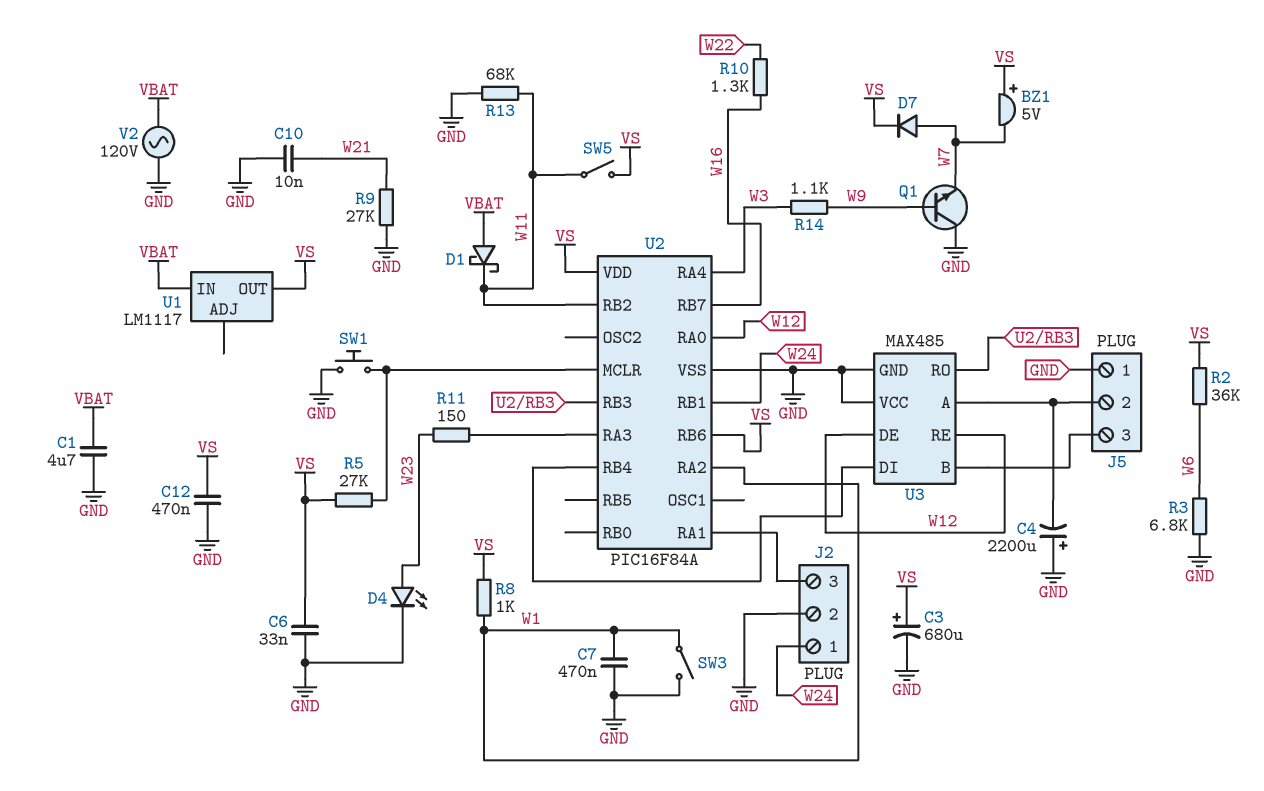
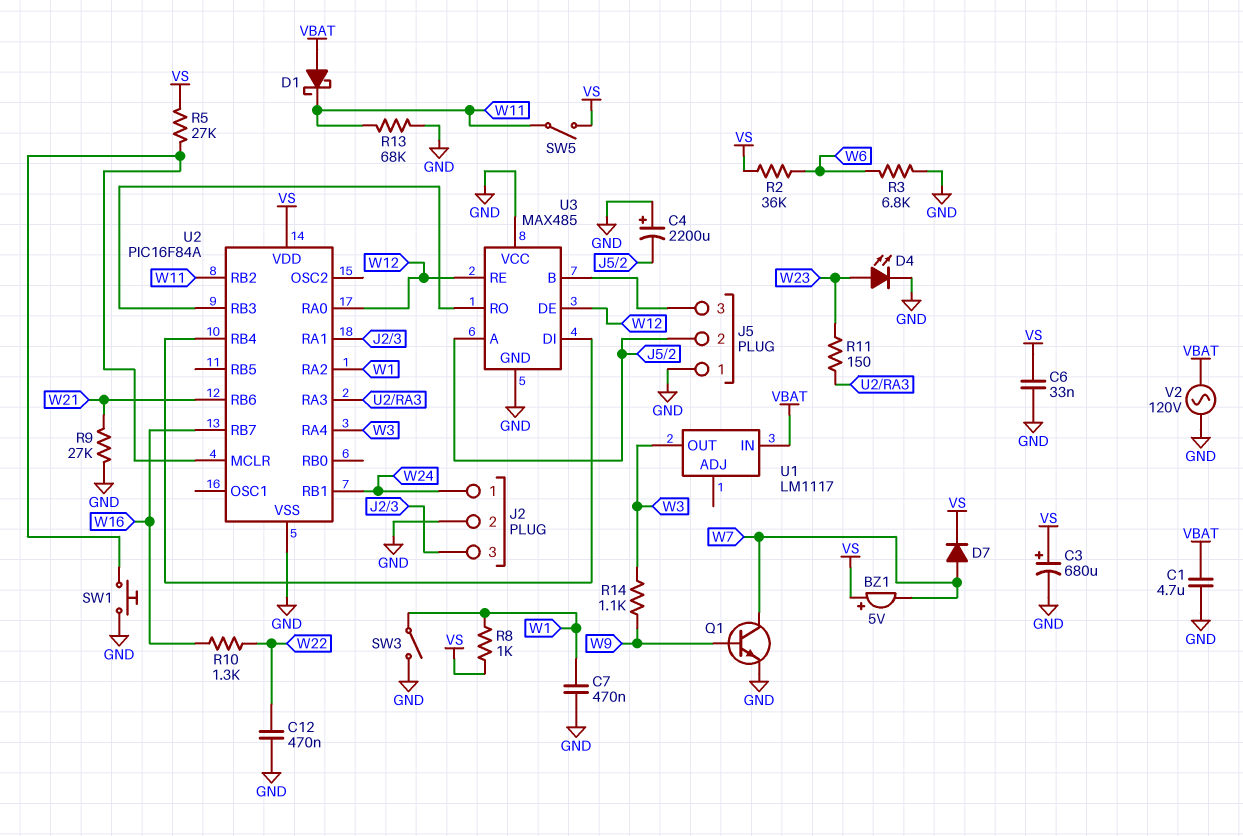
C10: 10nF (GND, W21) -> none
C12: 470nF (GND, VS) -> 470nF (GND, W22)
Q1: NPN (B W9, C GND, E W7) -> NPN (B W9, C W7, E GND)
U1 pin OUT: VS -> W3
U2 pin RB6: VS -> W21

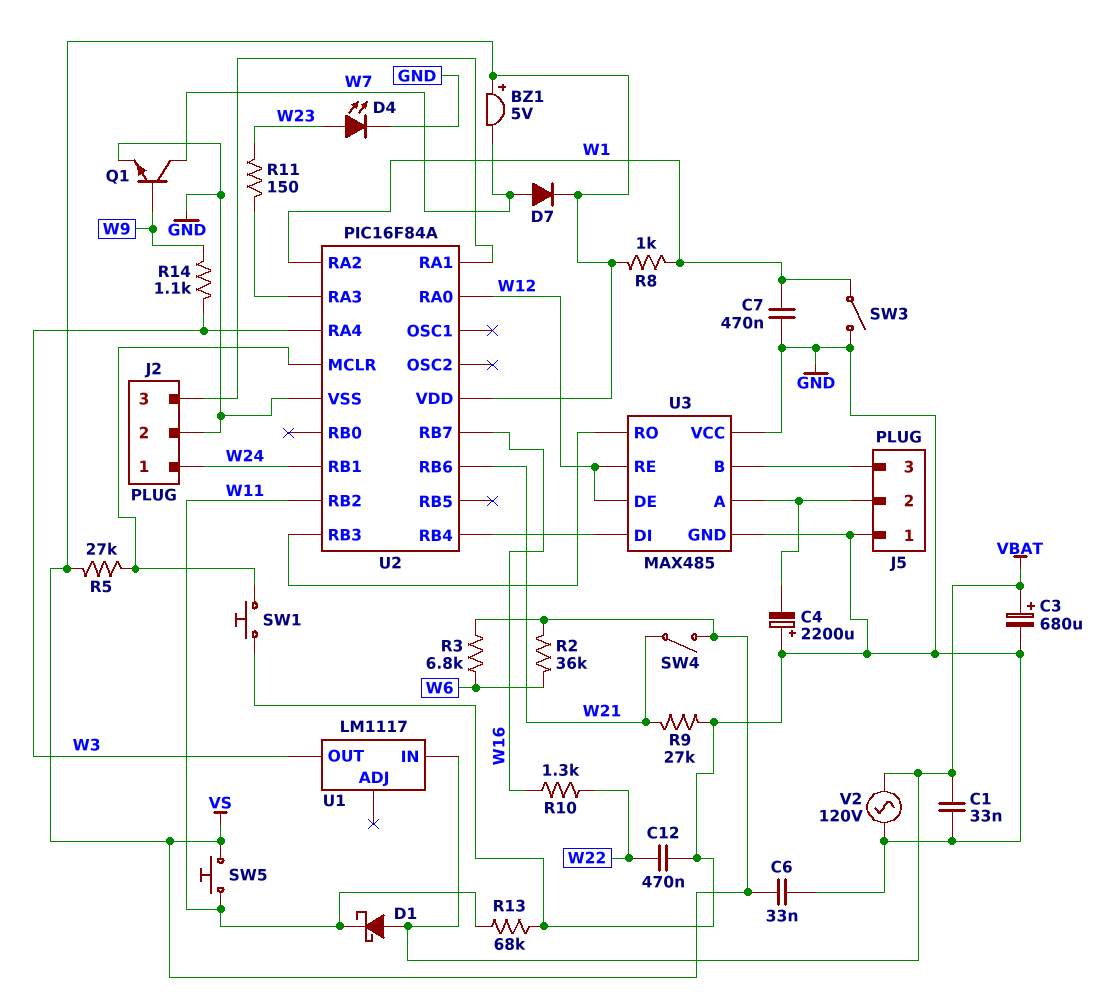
C1: 4.7uF (GND, VBAT) -> 33nF (GND, VBAT)
C3: 680uF (plus VS, minus GND) -> 680uF (plus VBAT, minus GND)
R3: 6.8k (GND, W6) -> 6.8k (VS, W6)
SW4: none -> switch (VS, W21)
SW5: switch (VS, W11) -> button (VS, W11)

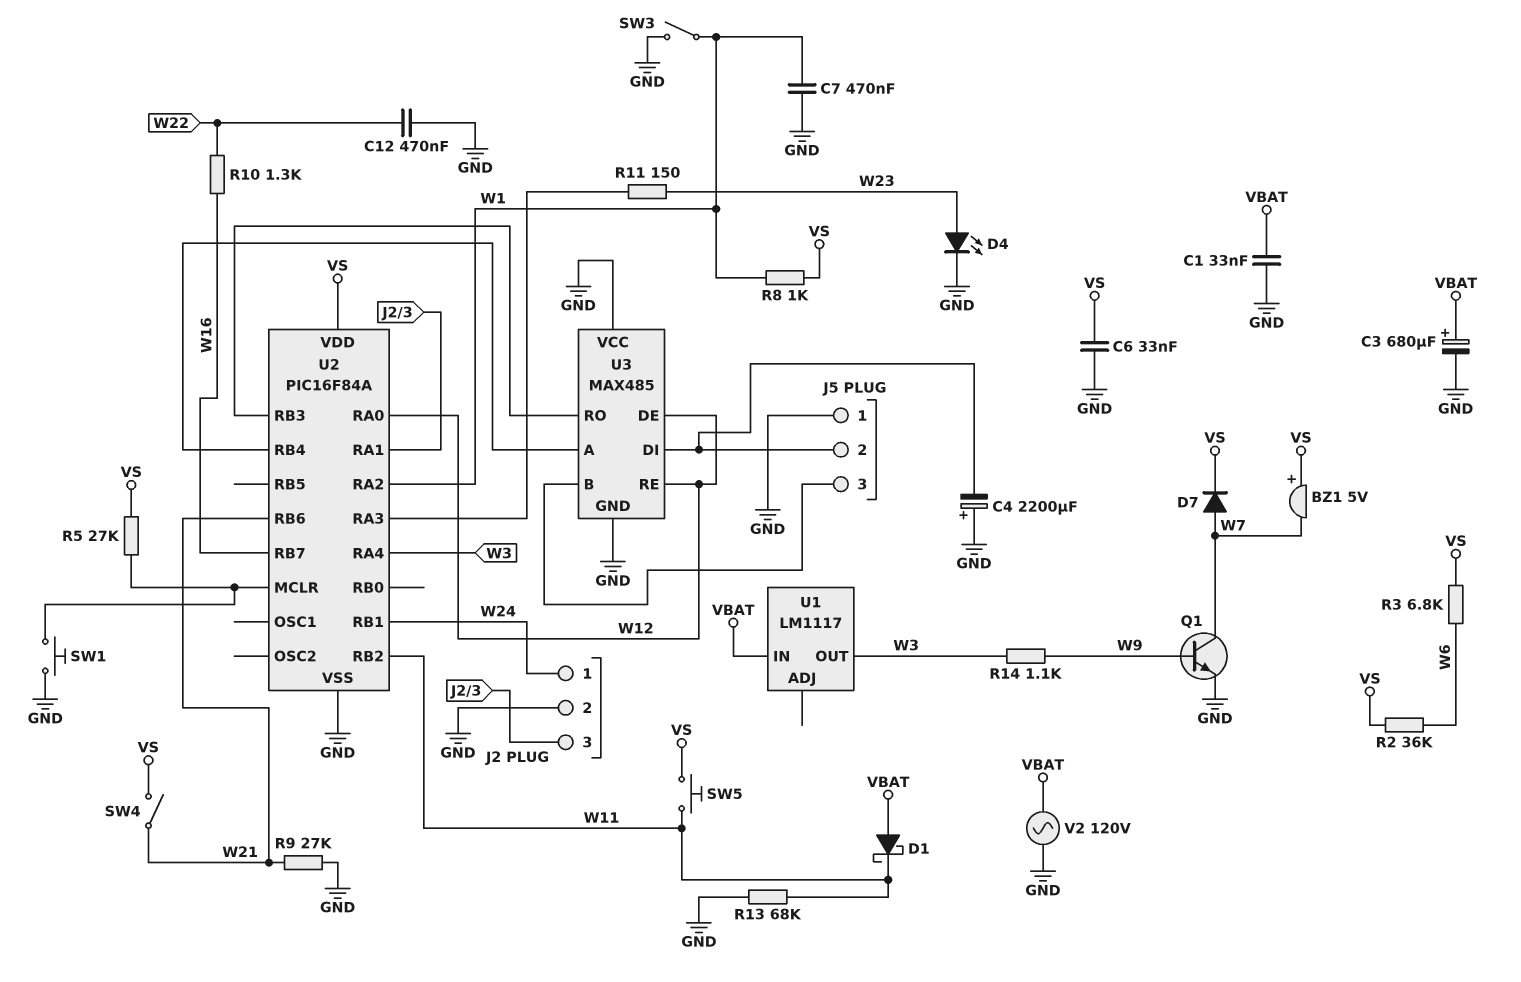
U3 pin A: J5/2 -> U2/RB4
U3 pin DI: U2/RB4 -> J5/2

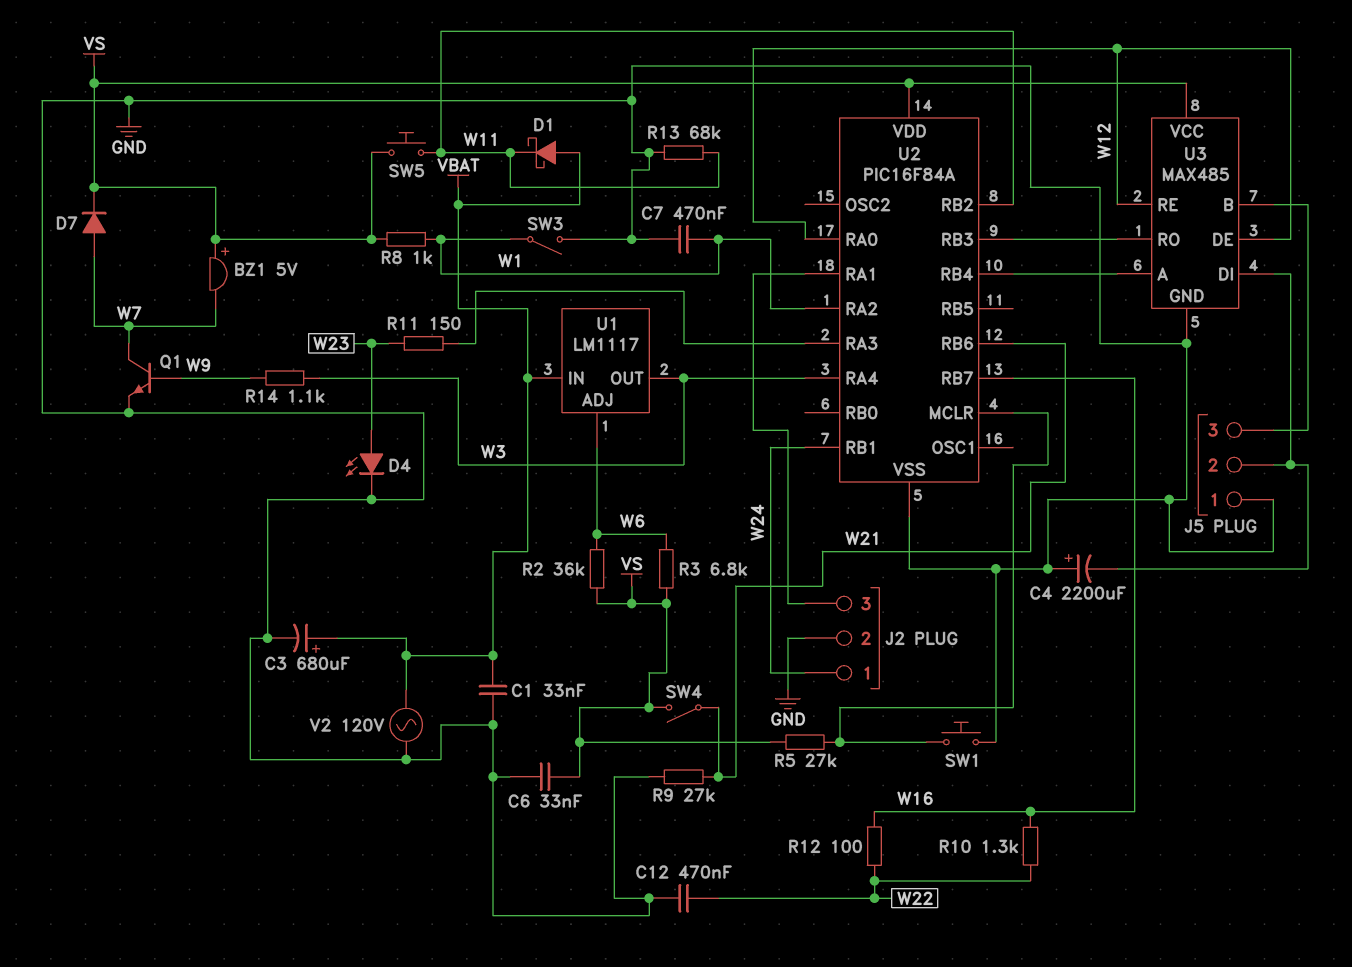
R12: none -> 100 (W16, W22)
U1 pin ADJ: none -> W6
U3 pin VCC: GND -> VS

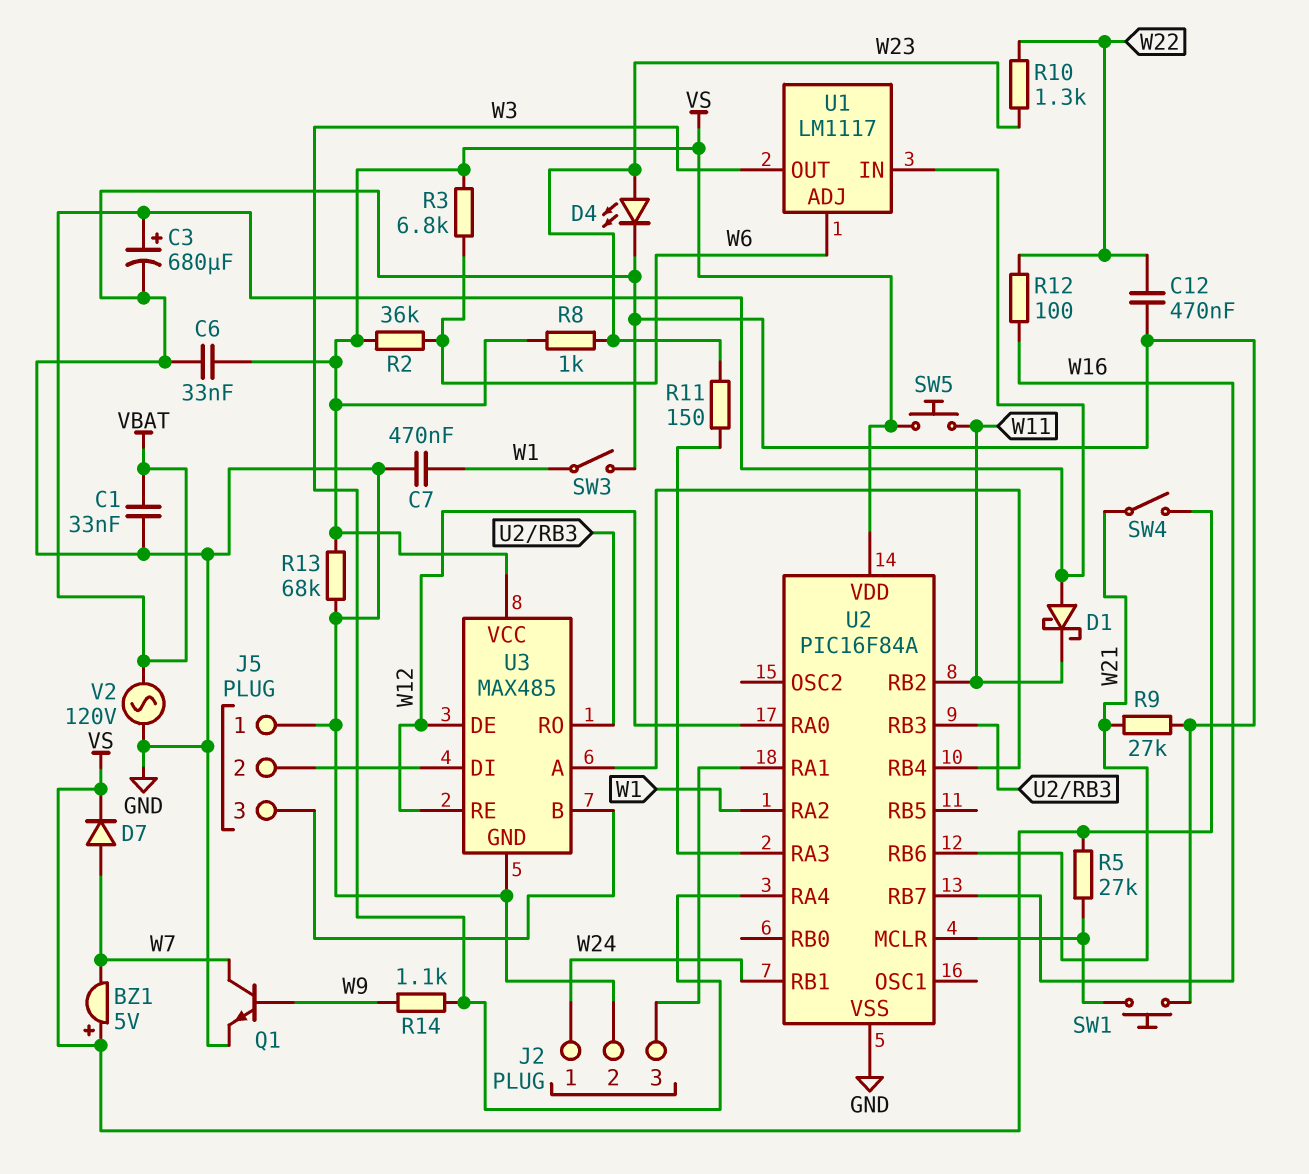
C4: 2200uF (plus GND, minus J5/2) -> none
R8: 1k (VS, W1) -> 1k (VS, W23)
R10: 1.3k (W16, W22) -> 1.3k (W22, W23)
R13: 68k (GND, W11) -> 68k (GND, VS)

